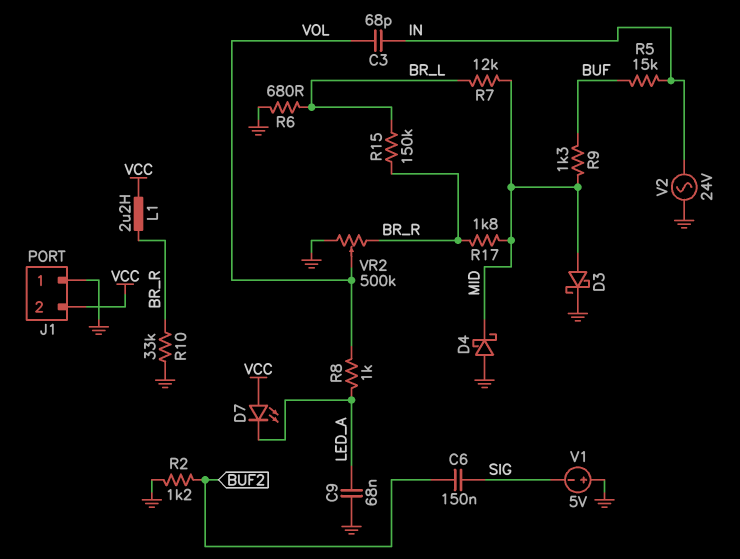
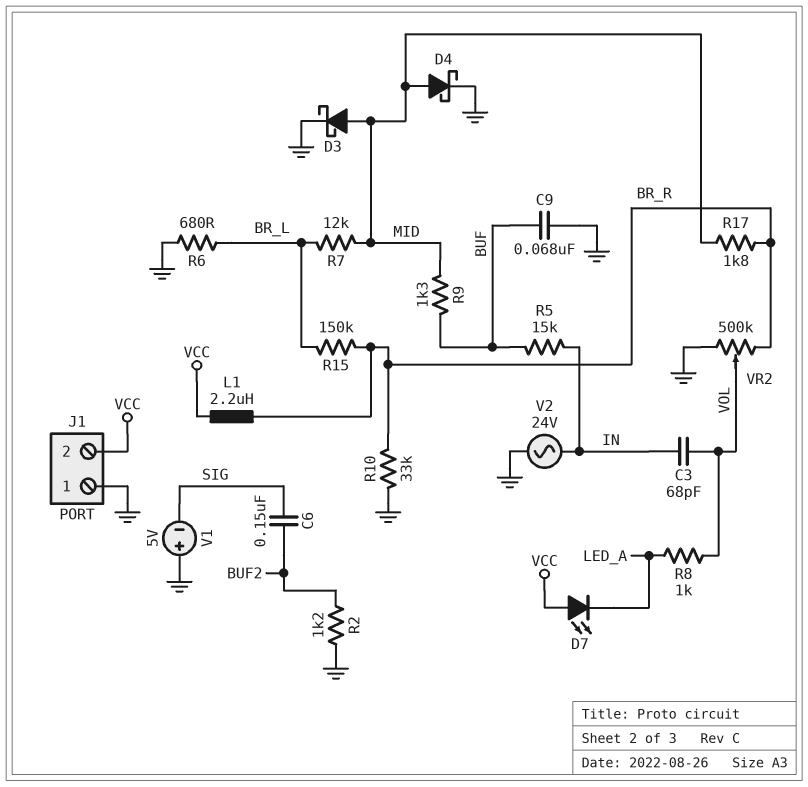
C9: 68nF (GND, LED_A) -> 68nF (BUF, GND)
D4: schottky (A GND, K MID) -> schottky (A MID, K GND)

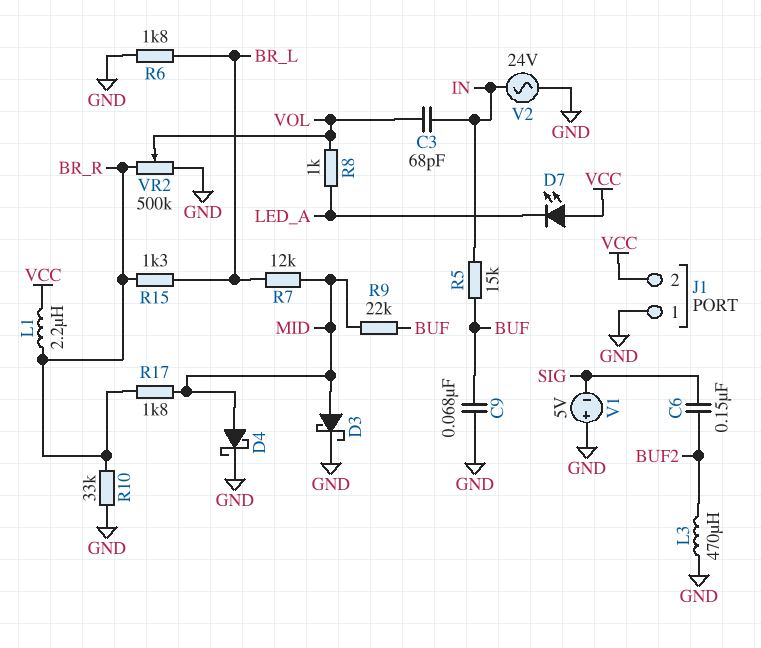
L3: none -> 470uH (BUF2, GND)
R2: 1.2k (BUF2, GND) -> none
R6: 680 (BR_L, GND) -> 1.8k (BR_L, GND)
R9: 1.3k (BUF, MID) -> 22k (BUF, MID)
R15: 150k (BR_L, BR_R) -> 1.3k (BR_L, BR_R)

